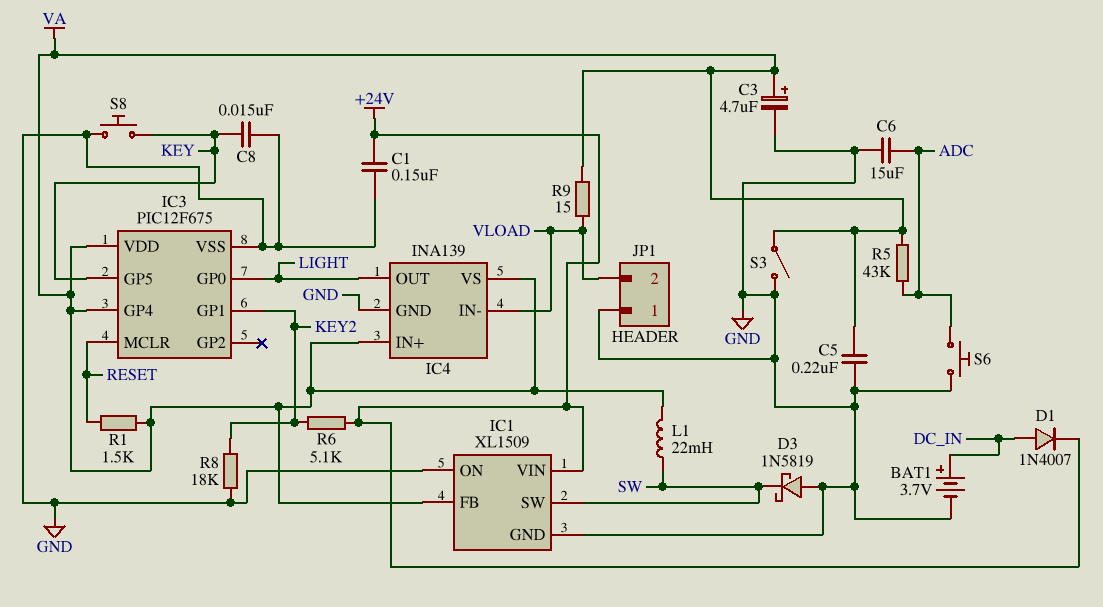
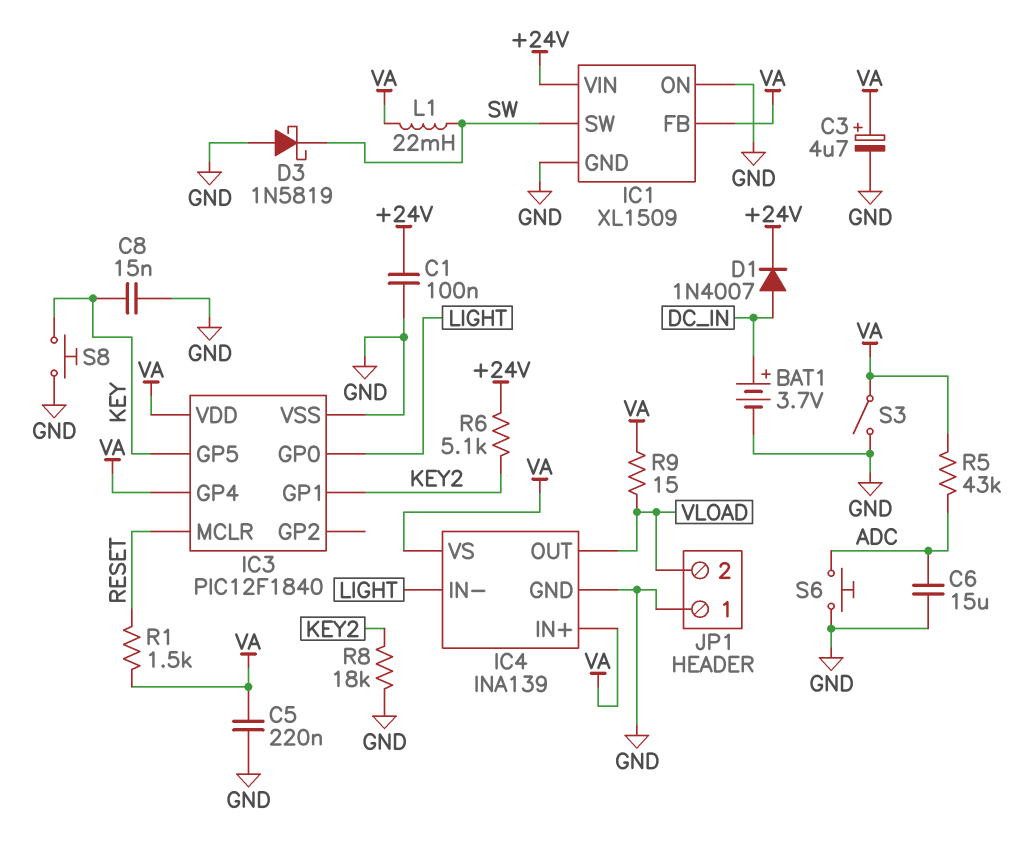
C1: 150nF (+24V, GND) -> 100nF (+24V, GND)
IC3: PIC12F675 -> PIC12F1840
IC4 pin IN-: VLOAD -> LIGHT
IC4 pin OUT: LIGHT -> VLOAD

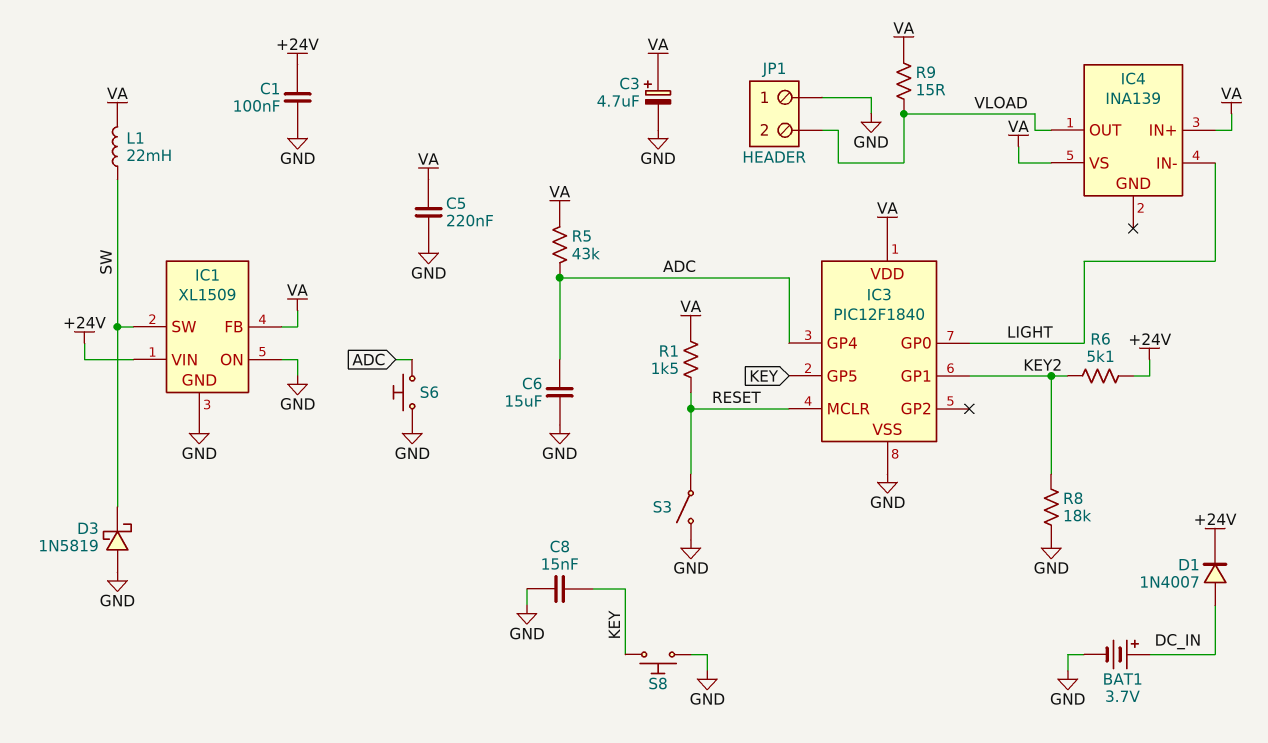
IC3 pin GP4: VA -> ADC
IC4 pin GND: GND -> none
S3: switch (GND, VA) -> switch (GND, RESET)

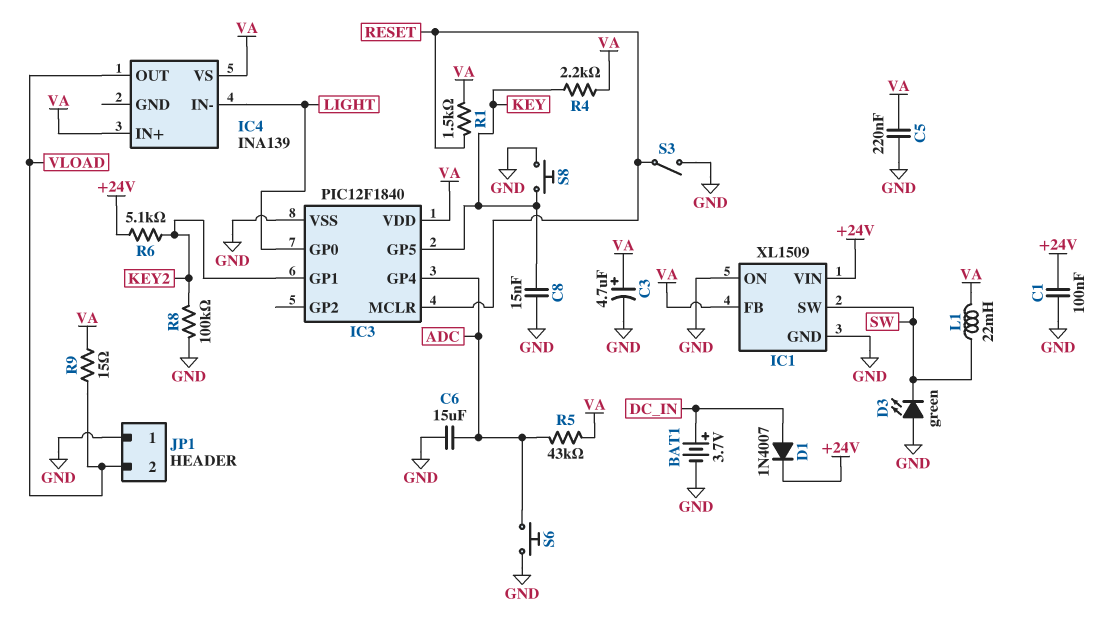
D3: schottky 1N5819 (A GND, K SW) -> LED green (A GND, K SW)
R4: none -> 2.2k (KEY, VA)
R8: 18k (GND, KEY2) -> 100k (GND, KEY2)

